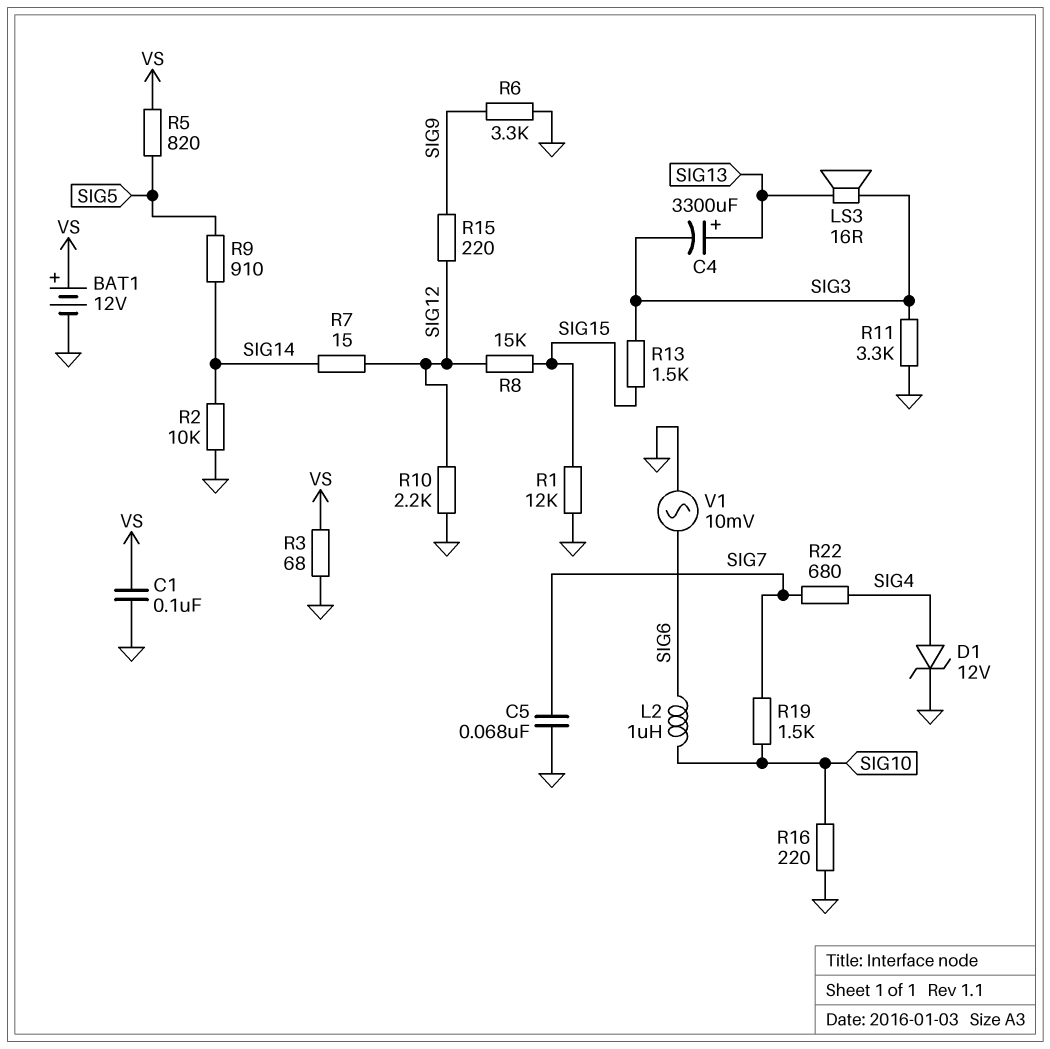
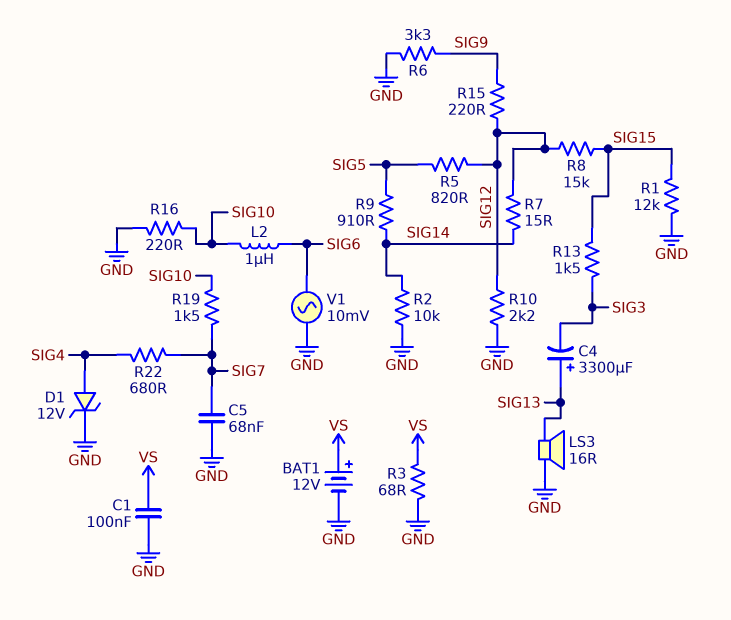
LS3: speaker 16R (SIG3, SIG13) -> speaker 16R (GND, SIG13)
R5: 820 (SIG5, VS) -> 820 (SIG5, SIG12)
R11: 3.3k (GND, SIG3) -> none

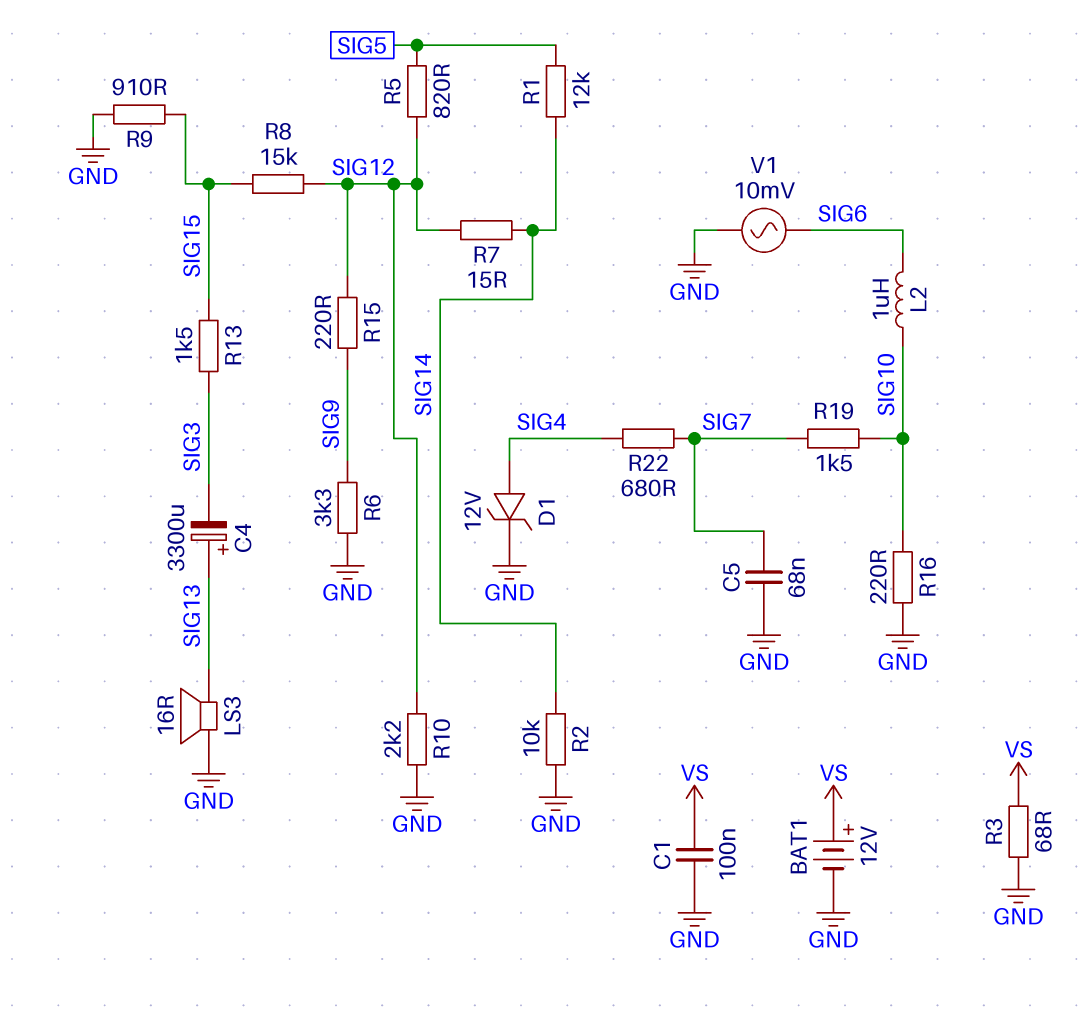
R1: 12k (GND, SIG15) -> 12k (SIG5, SIG14)
R9: 910 (SIG5, SIG14) -> 910 (GND, SIG15)

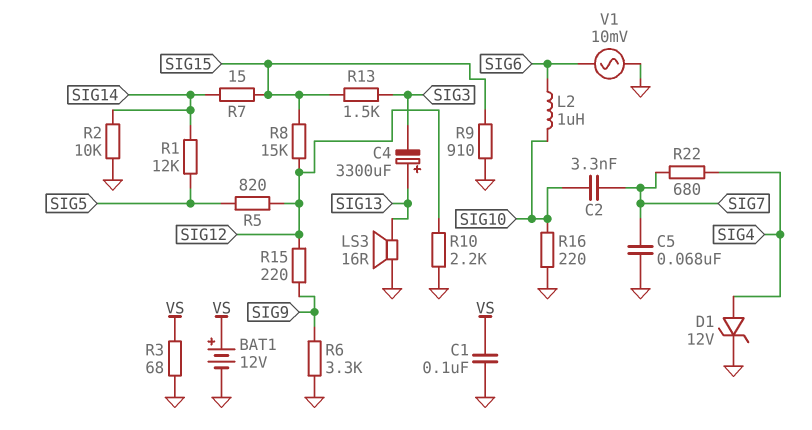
C2: none -> 3.3nF (SIG7, SIG10)
R7: 15 (SIG12, SIG14) -> 15 (SIG14, SIG15)
R19: 1.5k (SIG7, SIG10) -> none

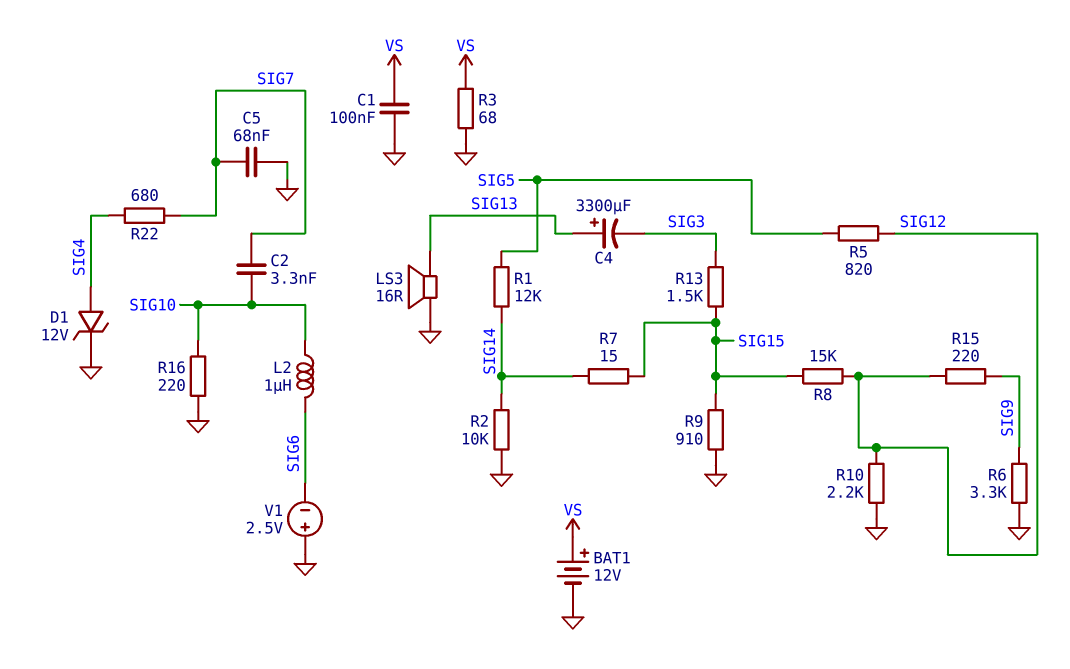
V1: AC 10mV (GND, SIG6) -> 2.5V (plus GND, minus SIG6)

